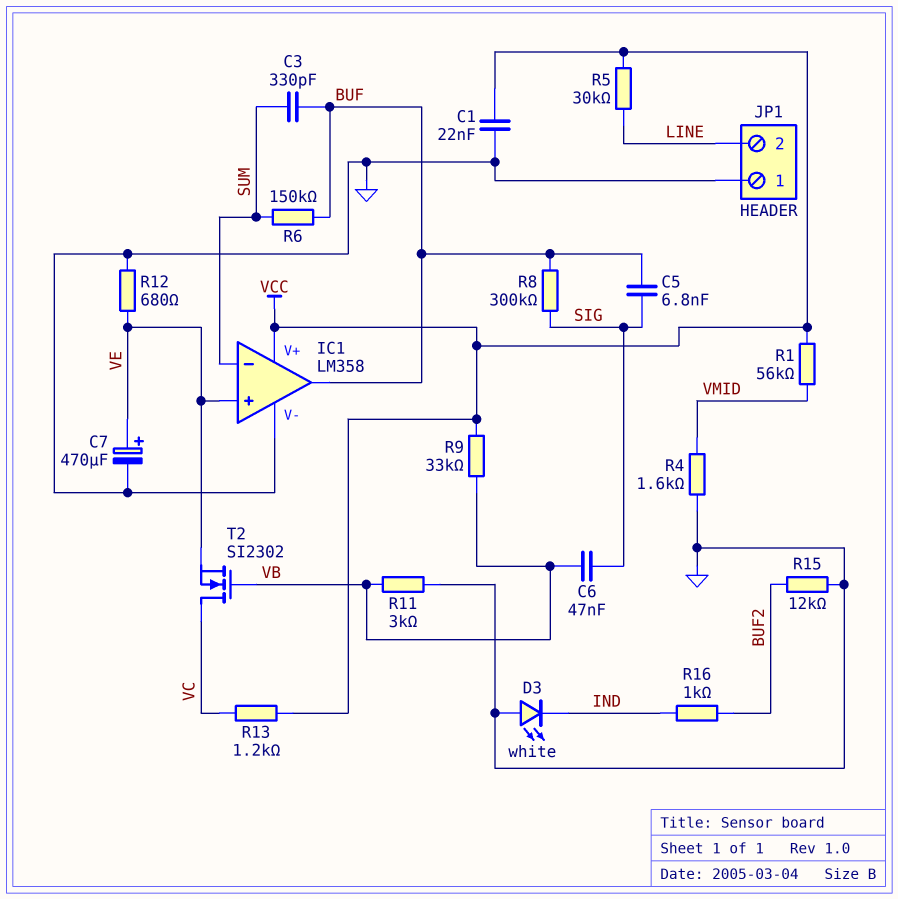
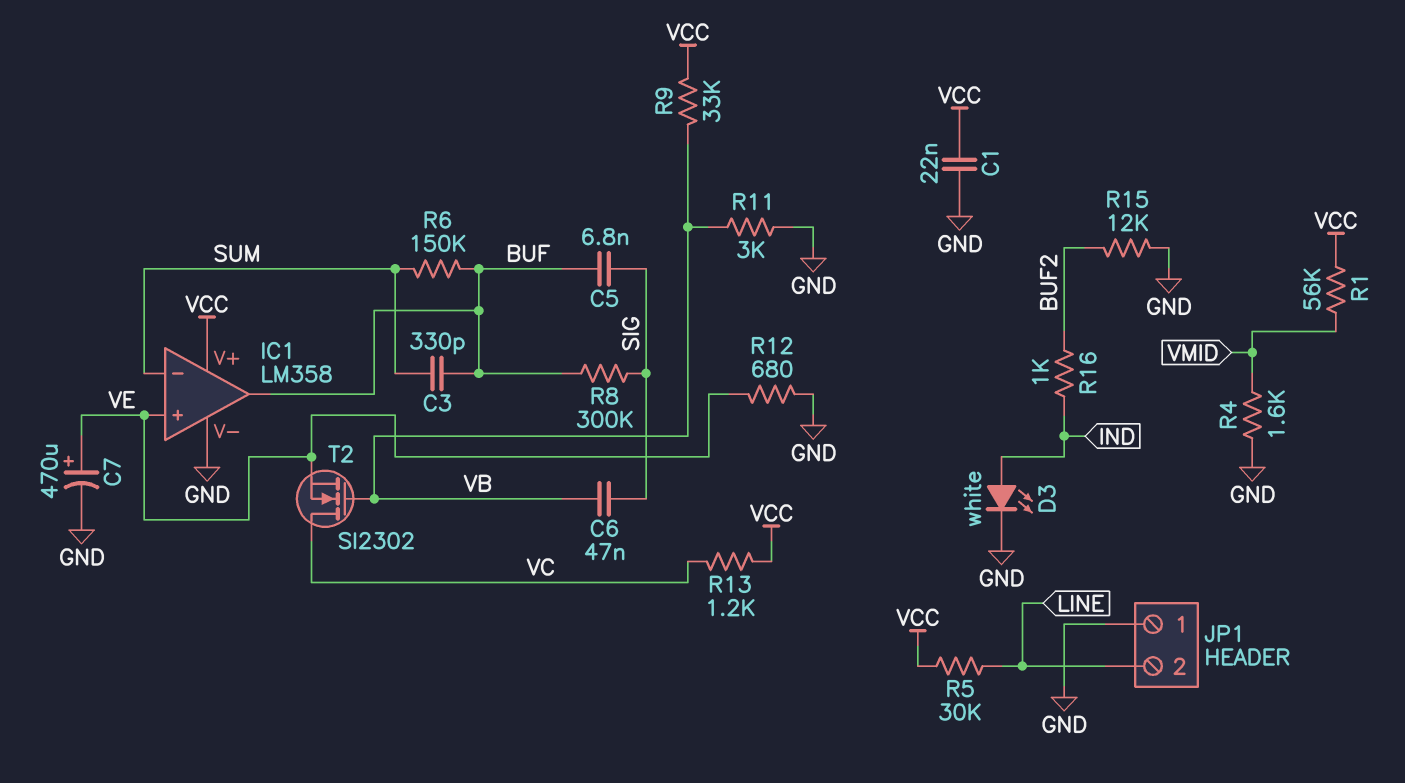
D3: LED white (A GND, K IND) -> LED white (A IND, K GND)

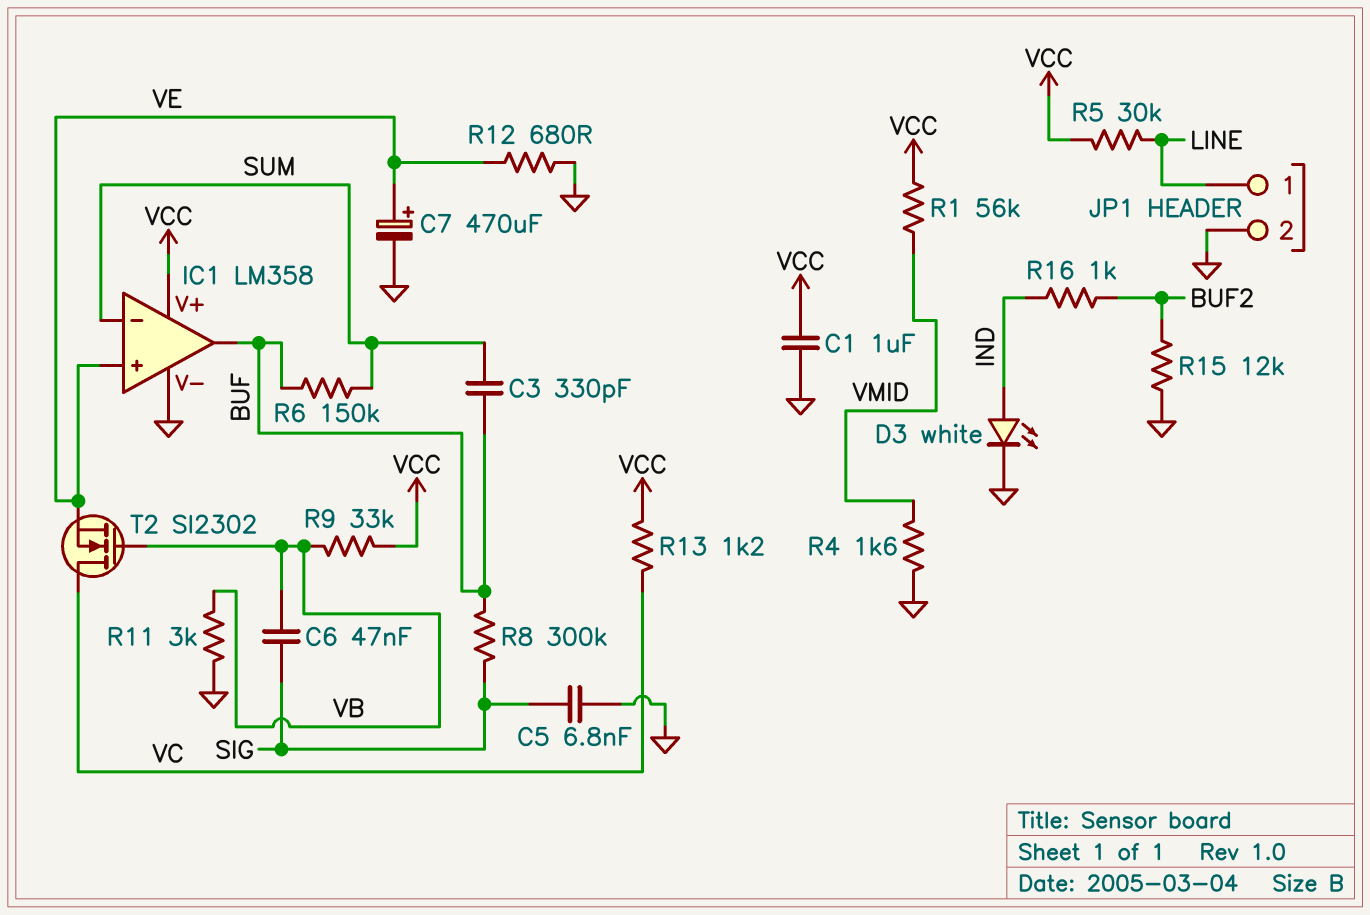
C1: 22nF (GND, VCC) -> 1uF (GND, VCC)
C5: 6.8nF (BUF, SIG) -> 6.8nF (GND, SIG)
JP1 pin 1: GND -> LINE
JP1 pin 2: LINE -> GND

